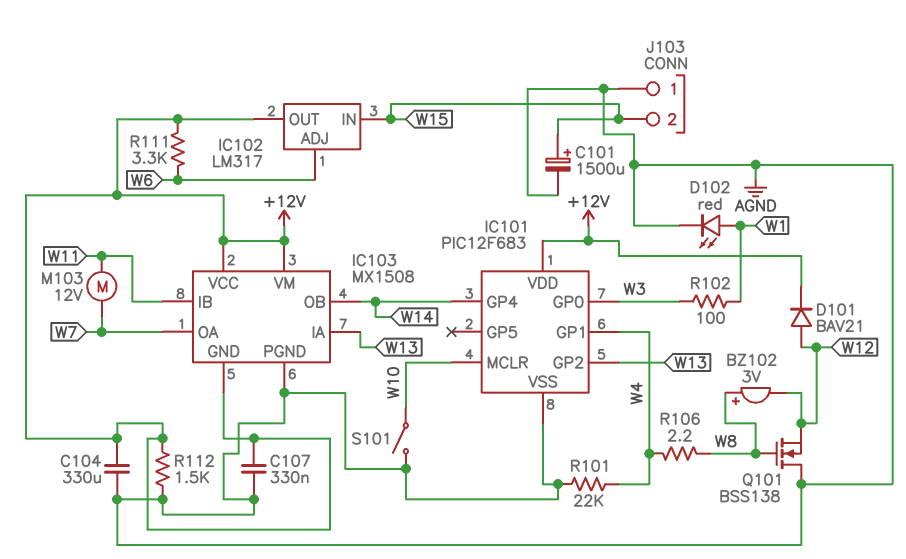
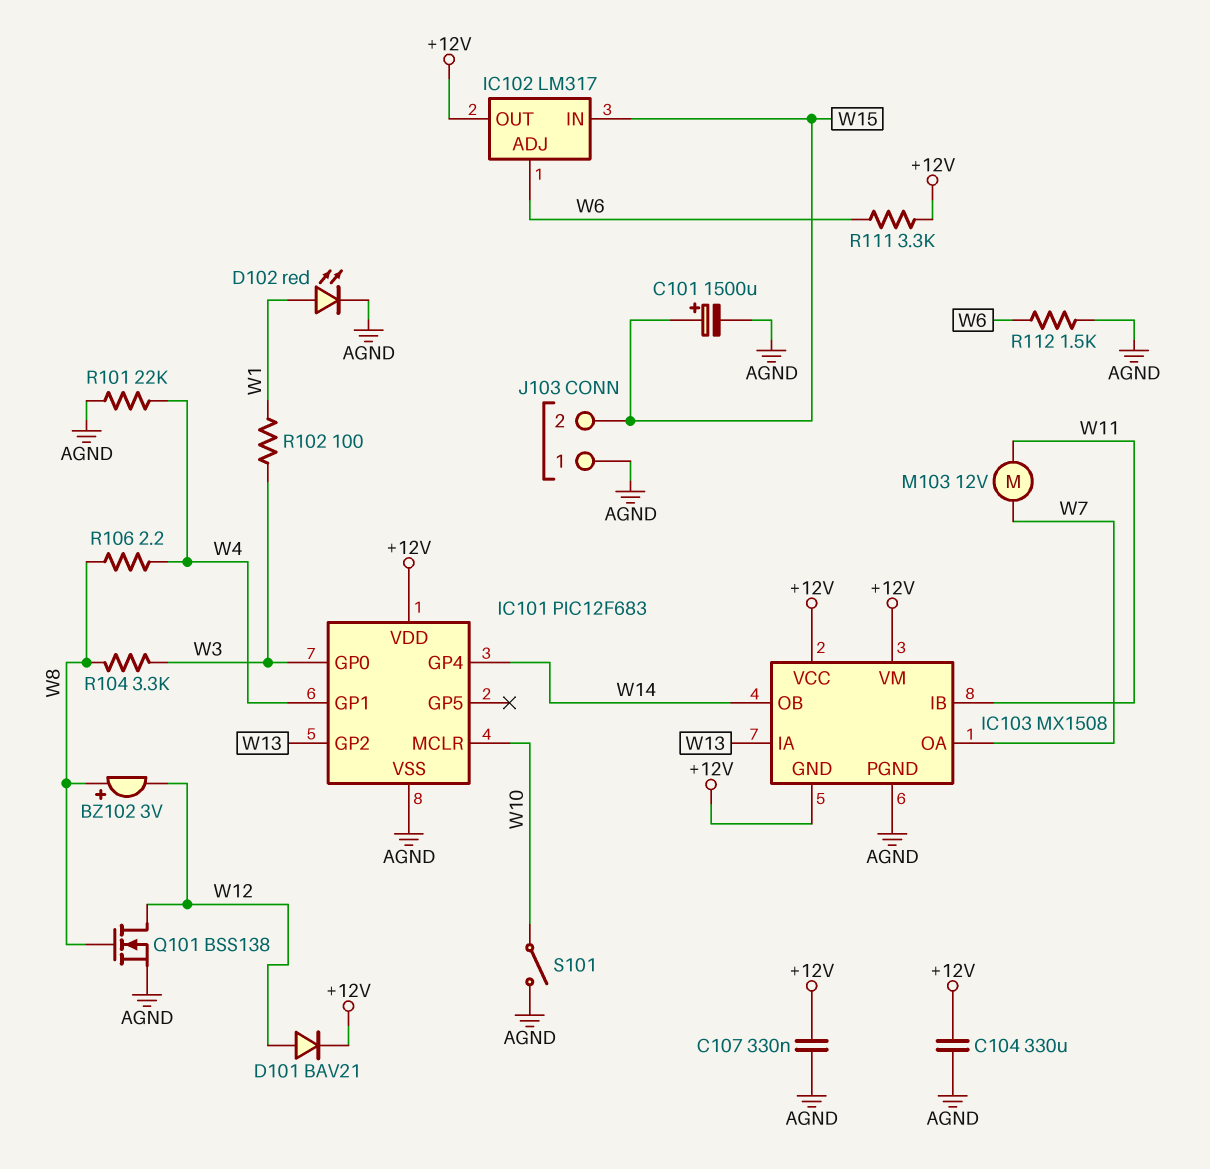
Q101: NMOS BSS138 (G W8, D AGND, S W12) -> NMOS BSS138 (G W8, D W12, S AGND)
R104: none -> 3.3k (W3, W8)
R112: 1.5k (+12V, AGND) -> 1.5k (AGND, W6)

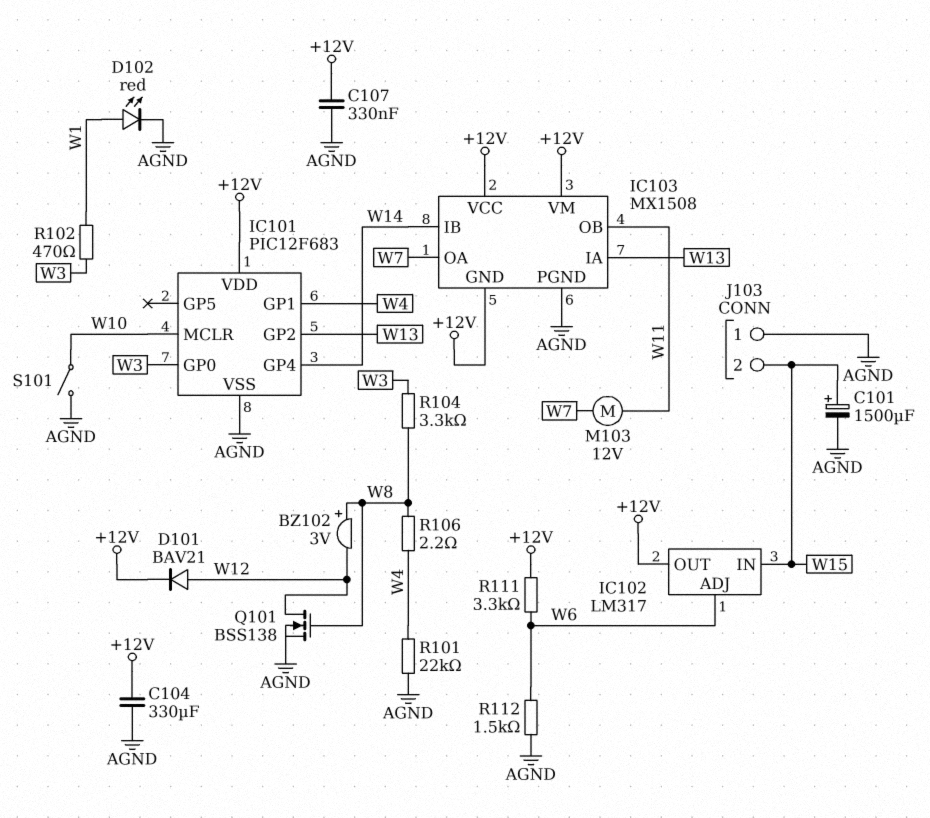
IC103 pin IB: W11 -> W14
IC103 pin OB: W14 -> W11
R102: 100 (W1, W3) -> 470 (W1, W3)

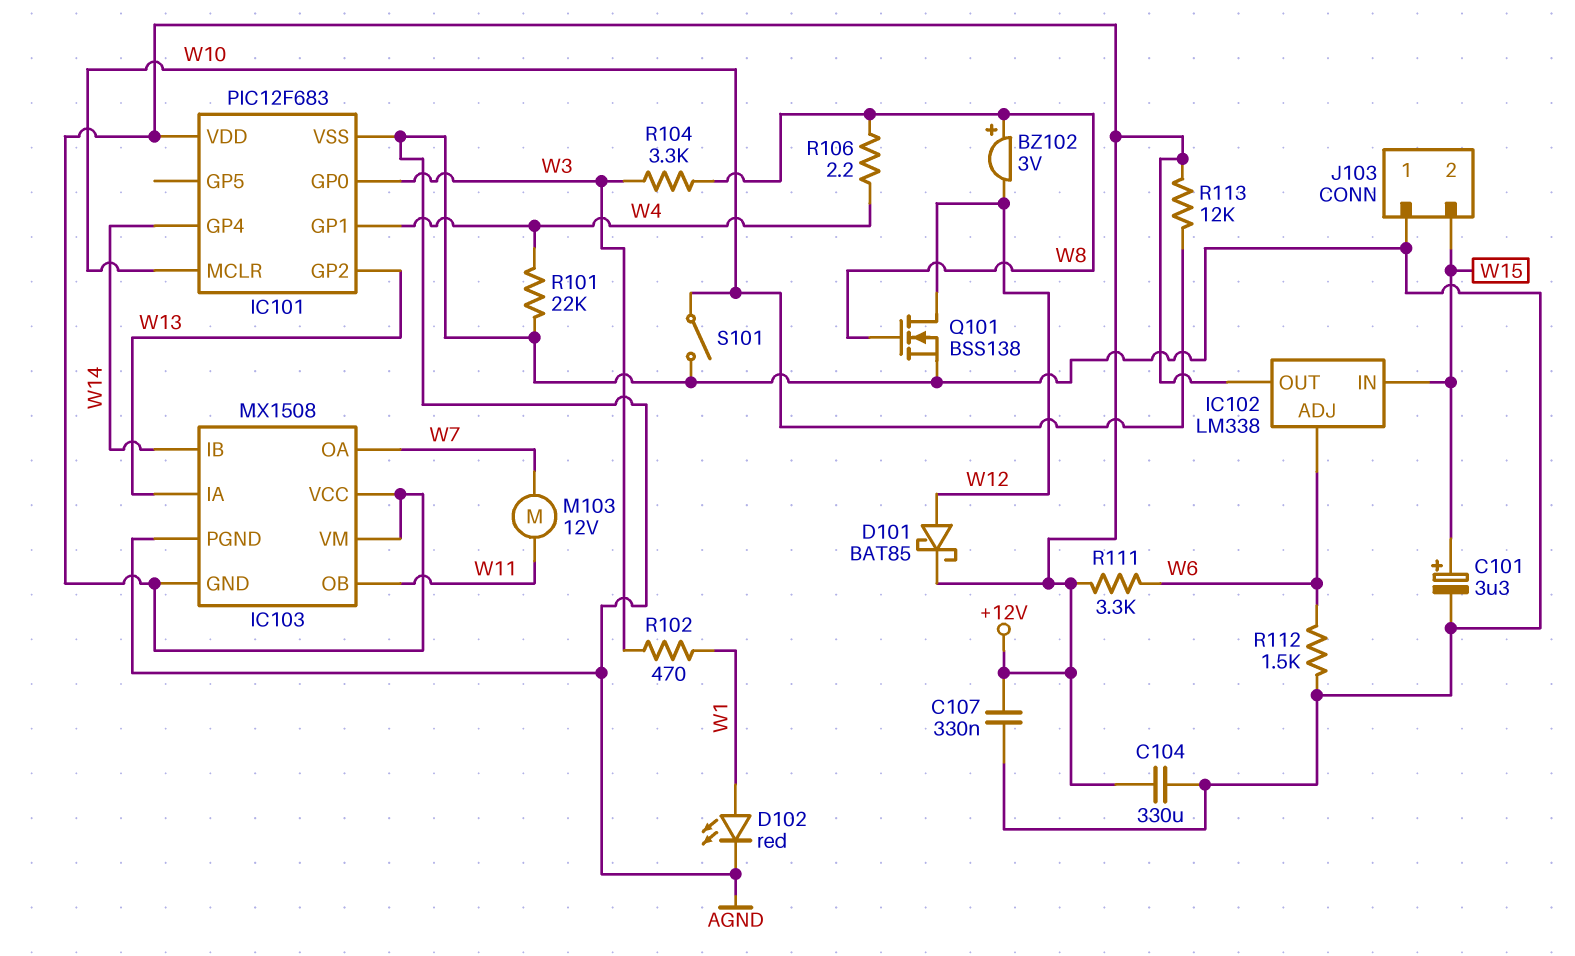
C101: 1500uF (plus W15, minus AGND) -> 3.3uF (plus W15, minus AGND)
D101: diode BAV21 (A W12, K +12V) -> schottky BAT85 (A W12, K +12V)
IC102: LM317 -> LM338
R113: none -> 12k (+12V, W10)

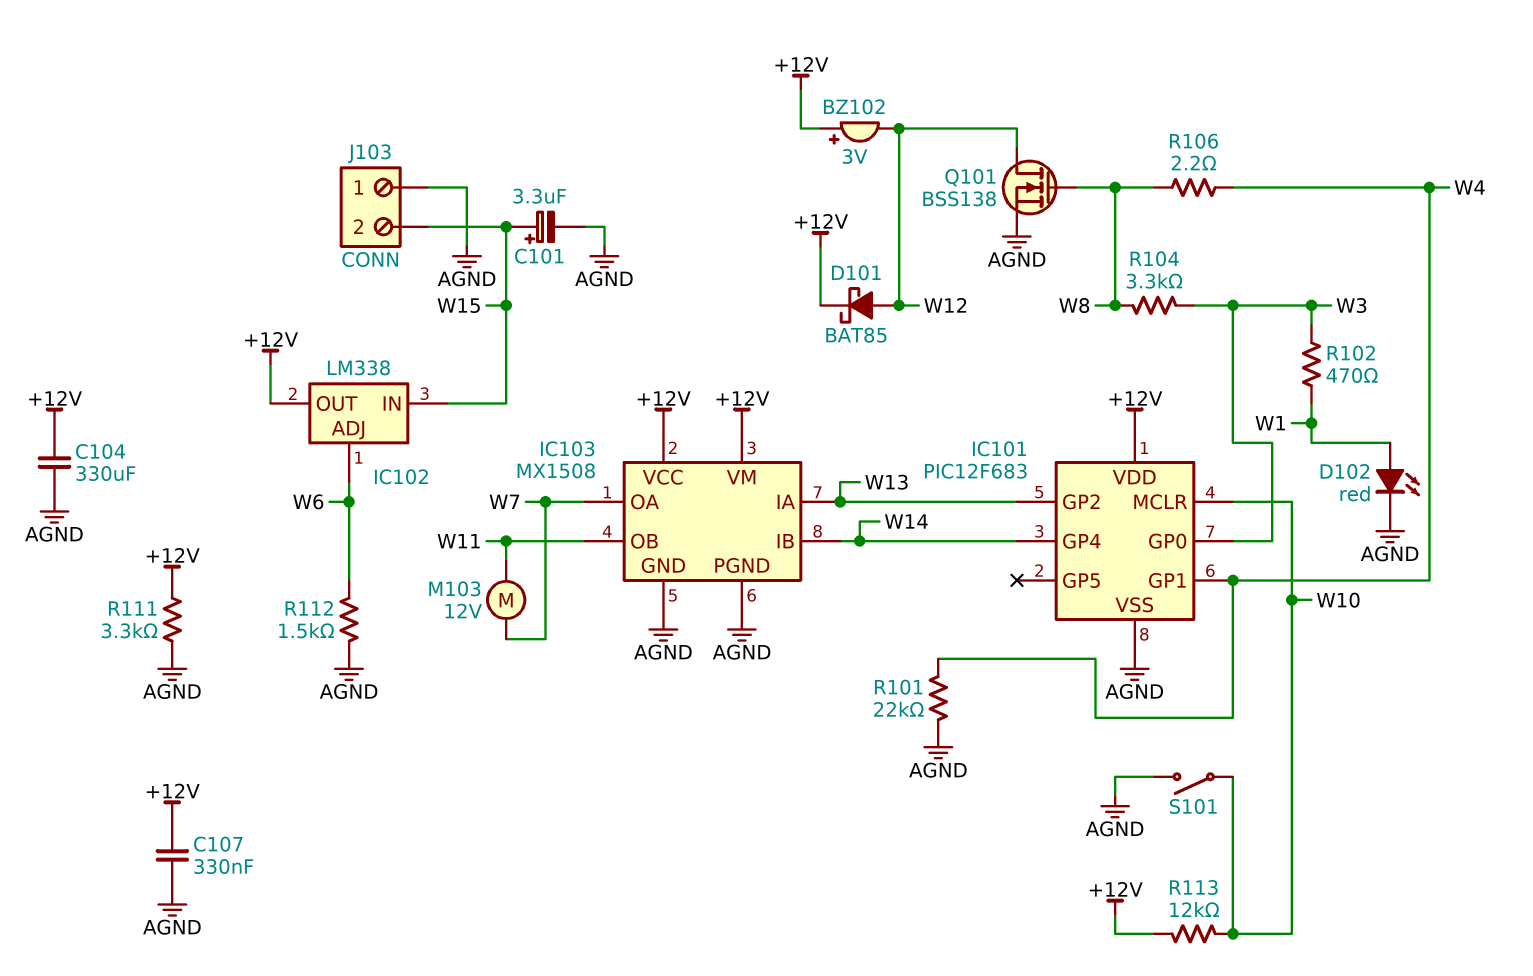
BZ102: buzzer 3V (plus W8, minus W12) -> buzzer 3V (plus +12V, minus W12)
IC103 pin GND: +12V -> AGND
R111: 3.3k (+12V, W6) -> 3.3k (+12V, AGND)

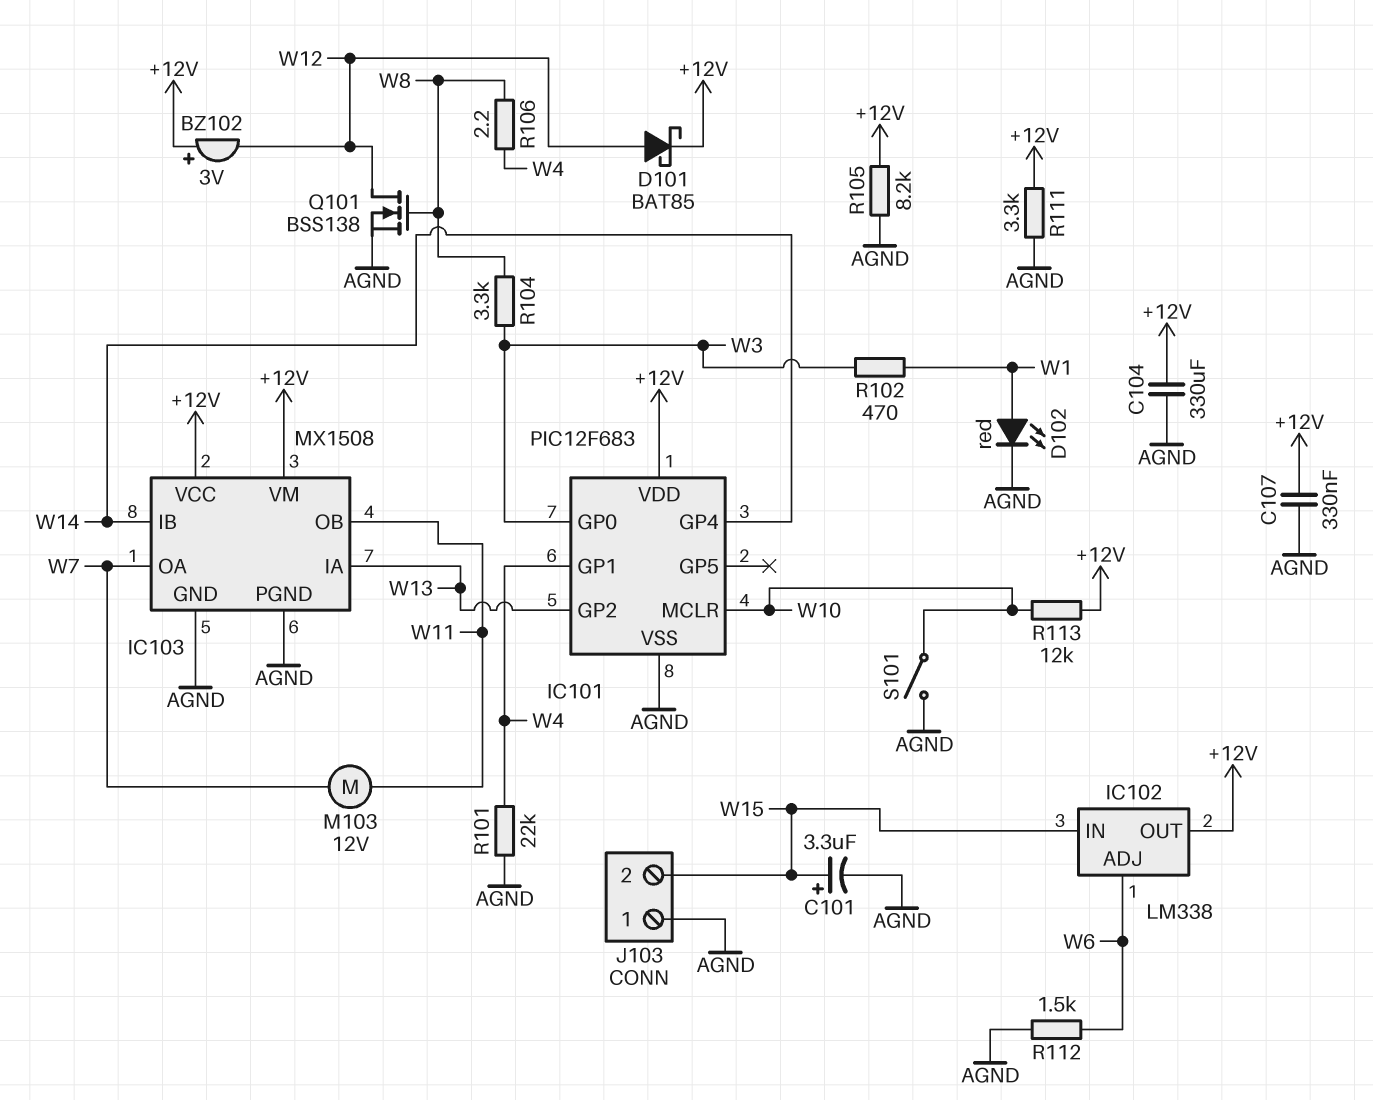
R105: none -> 8.2k (+12V, AGND)

